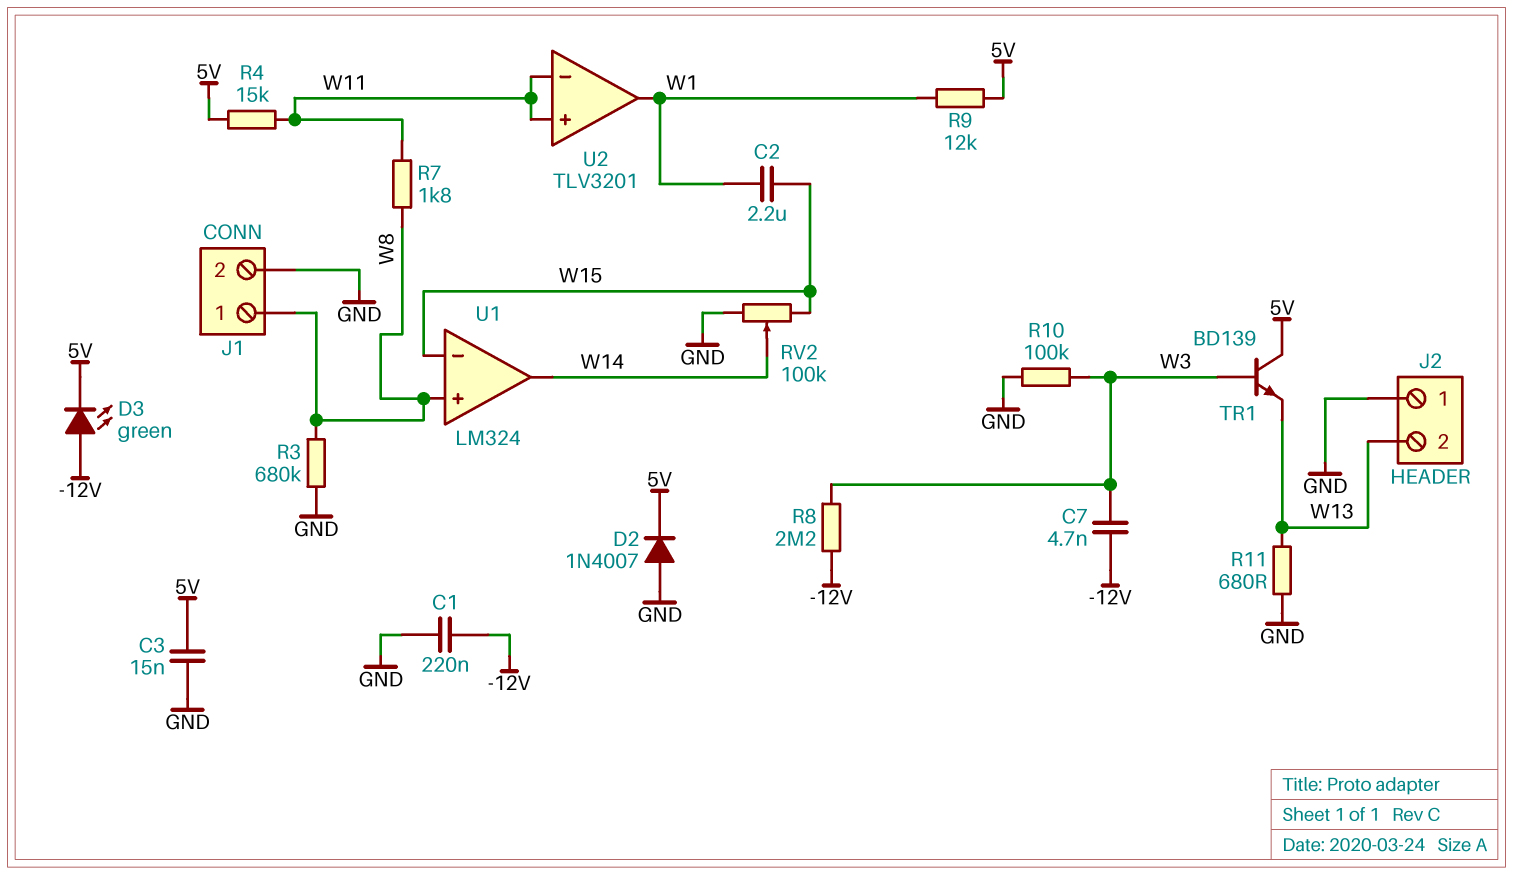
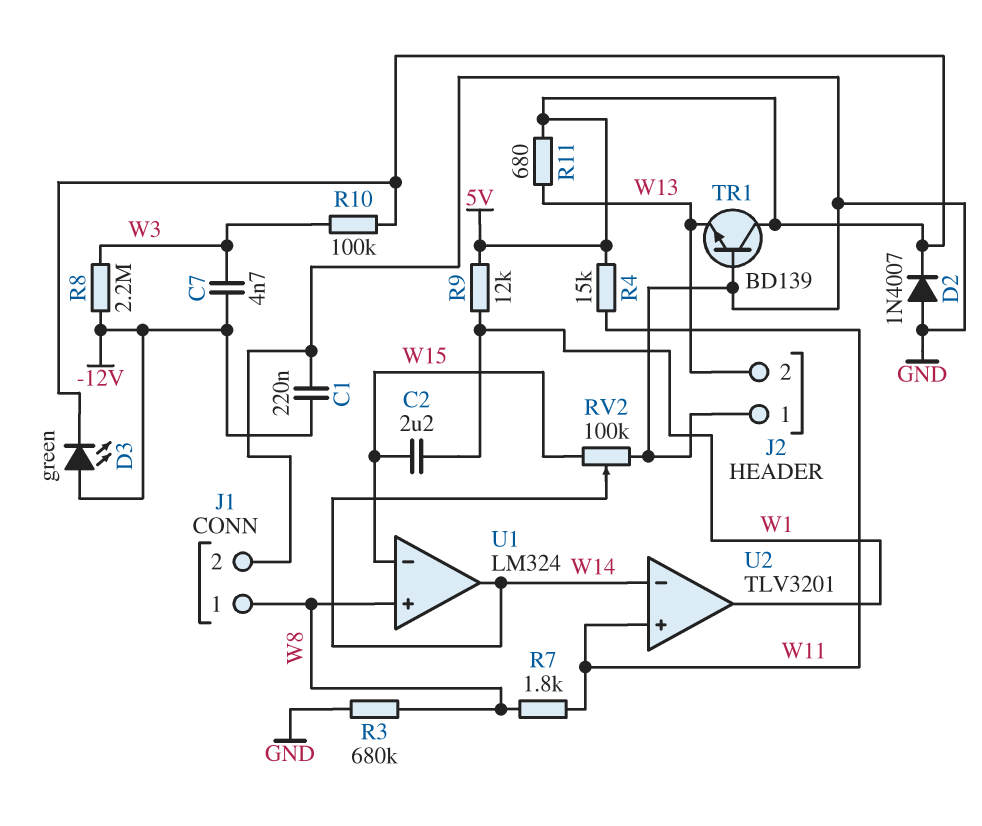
C3: 15nF (5V, GND) -> none
R10: 100k (GND, W3) -> 100k (5V, W3)
R11: 680 (GND, W13) -> 680 (5V, W13)
TR1: NPN BD139 (B W3, C 5V, E W13) -> NPN BD139 (B GND, C 5V, E W13)
U2 pin in-: W11 -> W14

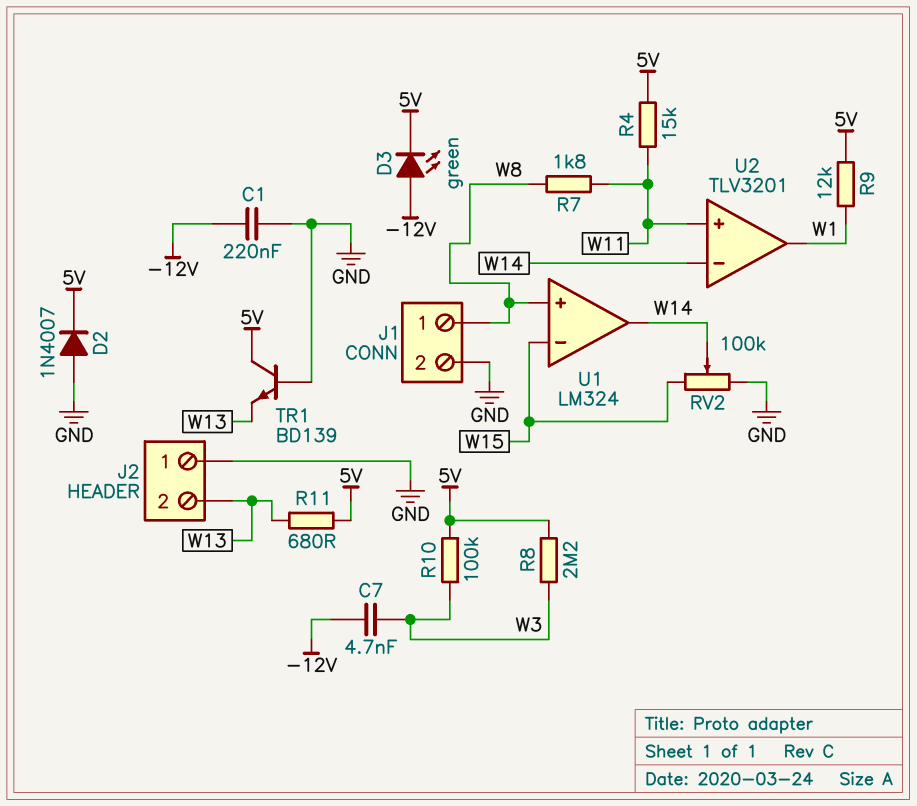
C2: 2.2uF (W1, W15) -> none
R3: 680k (GND, W8) -> none
R8: 2.2M (-12V, W3) -> 2.2M (5V, W3)

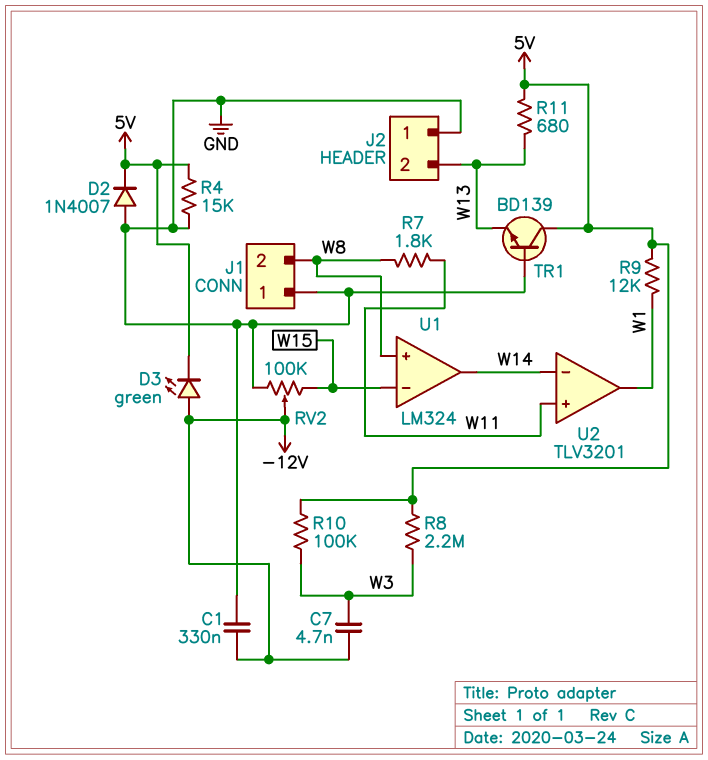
C1: 220nF (-12V, GND) -> 330nF (-12V, GND)
J1 pin 1: W8 -> GND
J1 pin 2: GND -> W8
R4: 15k (5V, W11) -> 15k (5V, GND)
RV2: 100k (GND, W15, wiper W14) -> 100k (GND, W15, wiper -12V)

